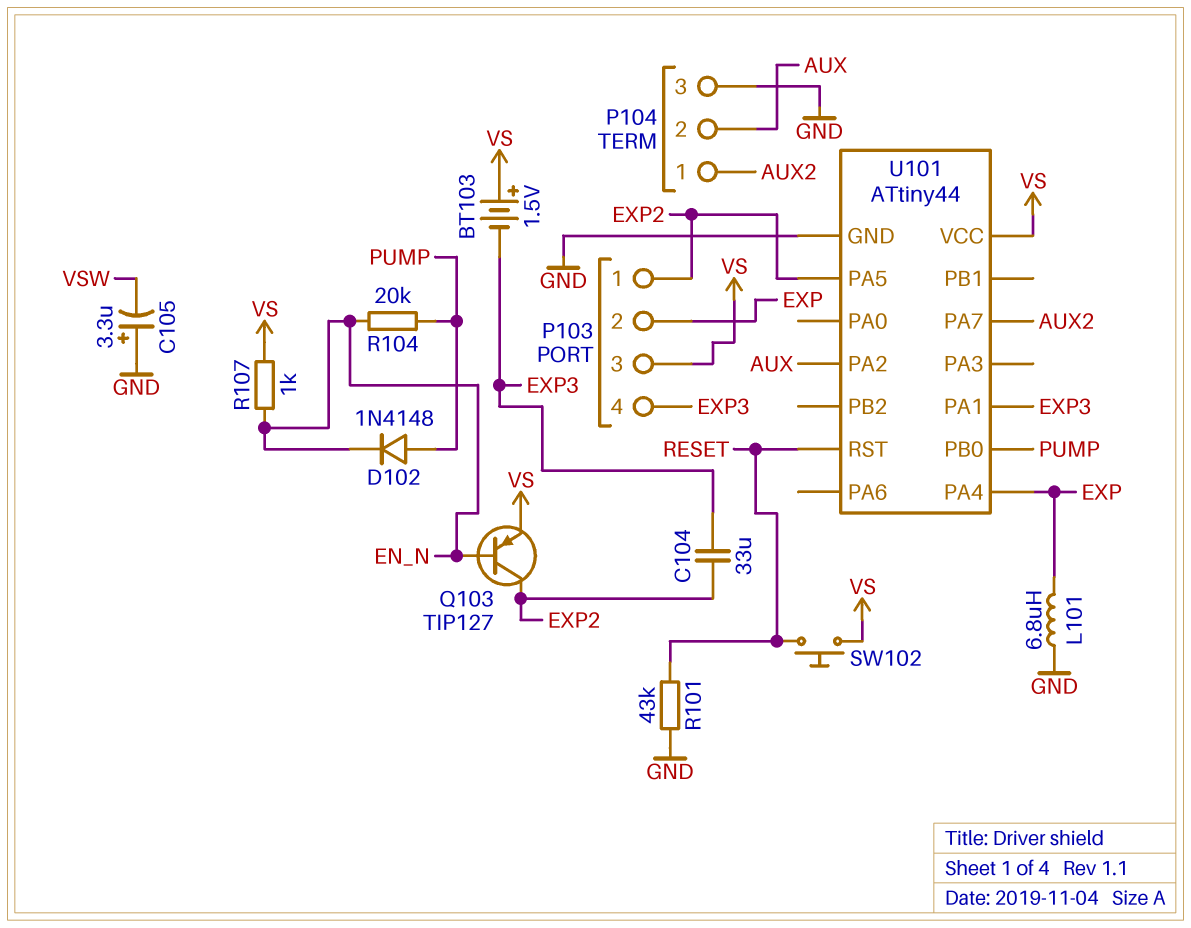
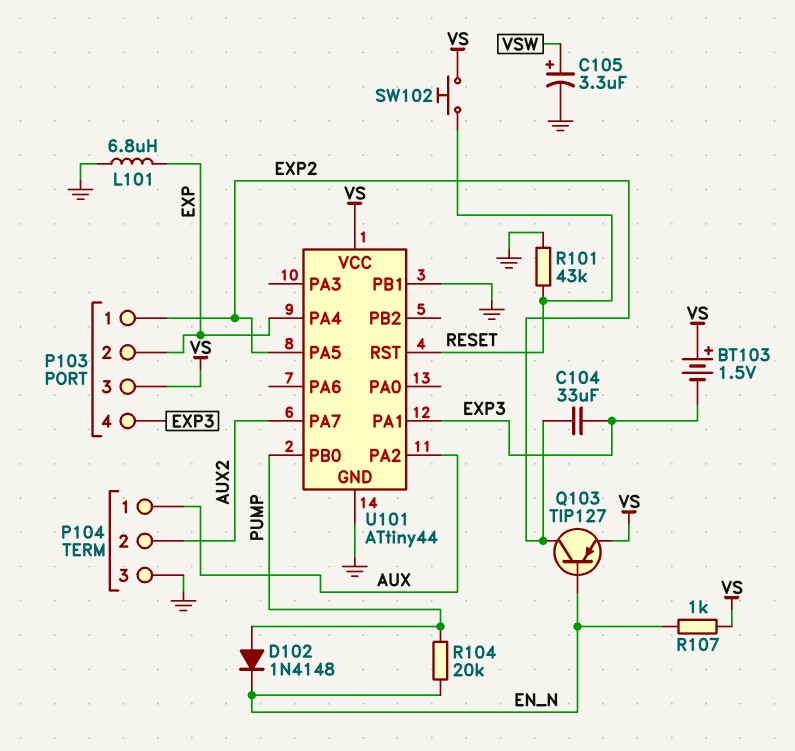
C105: 3.3uF (plus GND, minus VSW) -> 3.3uF (plus VSW, minus GND)
P104 pin 1: AUX2 -> AUX
P104 pin 2: AUX -> AUX2
U101 pin PB1: none -> GND

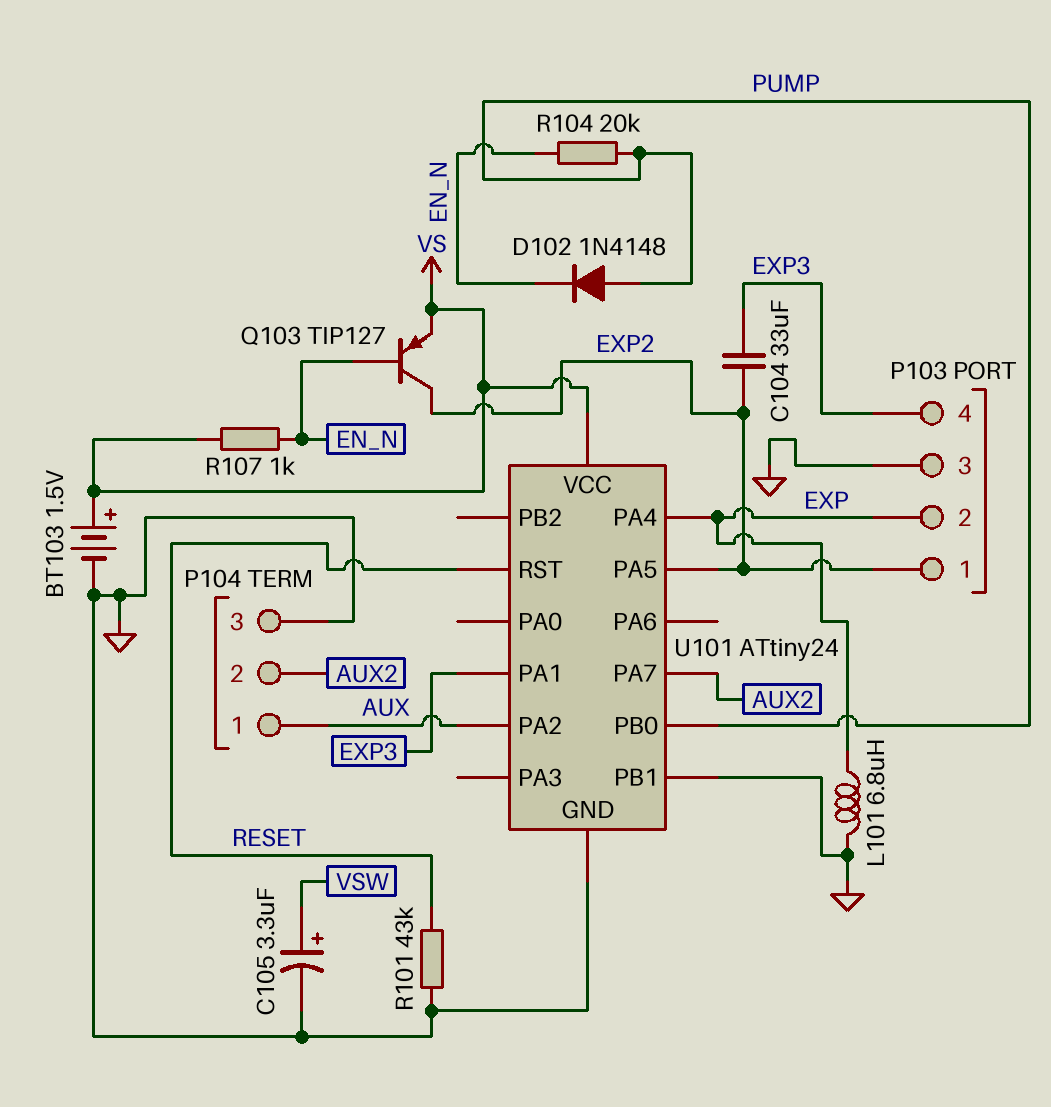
BT103: 1.5V (plus VS, minus EXP3) -> 1.5V (plus VS, minus GND)
P103 pin 3: VS -> GND
SW102: button (RESET, VS) -> none
U101: ATtiny44 -> ATtiny24

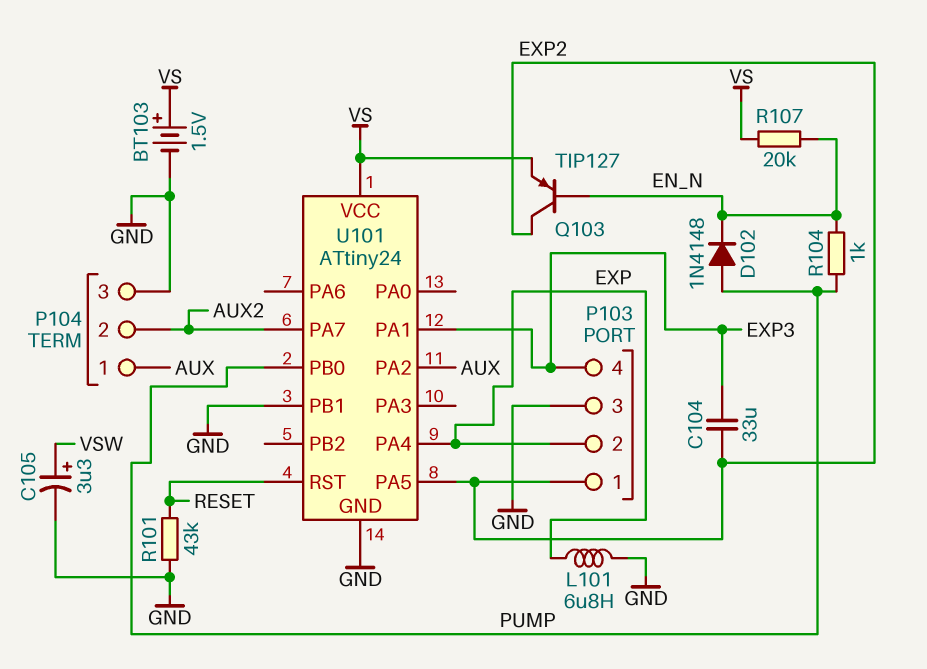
R104: 20k (EN_N, PUMP) -> 1k (EN_N, PUMP)
R107: 1k (EN_N, VS) -> 20k (EN_N, VS)

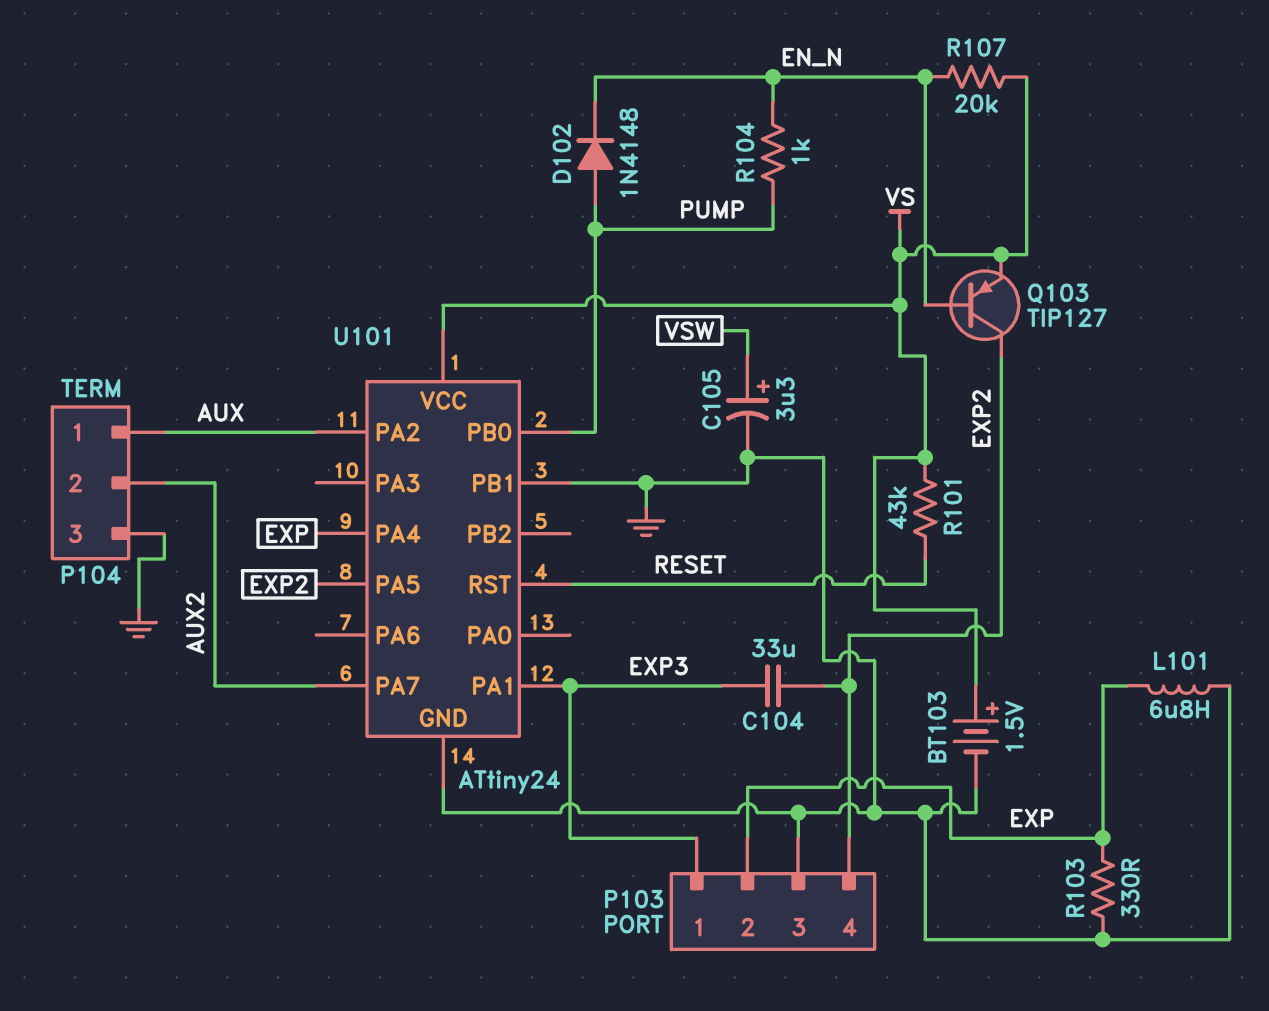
P103 pin 1: EXP2 -> EXP3
P103 pin 4: EXP3 -> EXP2
R101: 43k (GND, RESET) -> 43k (RESET, VS)
R103: none -> 330 (EXP, GND)

